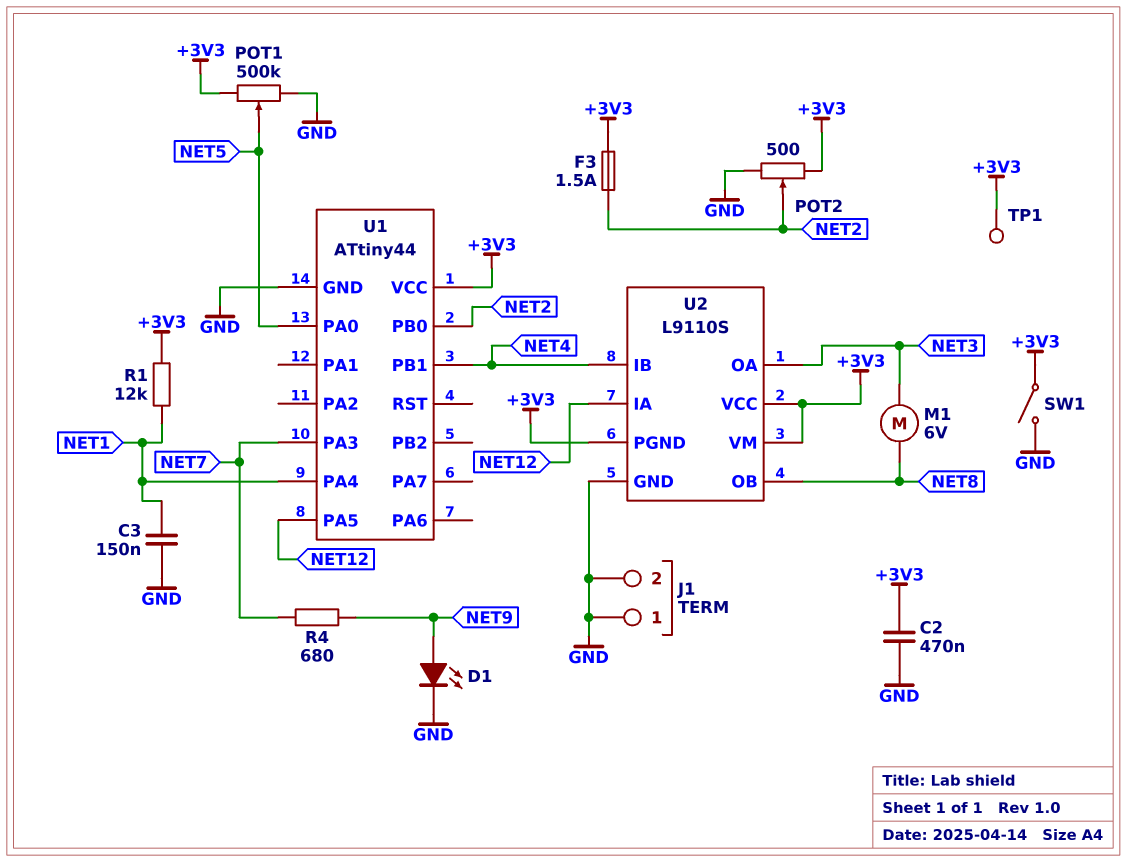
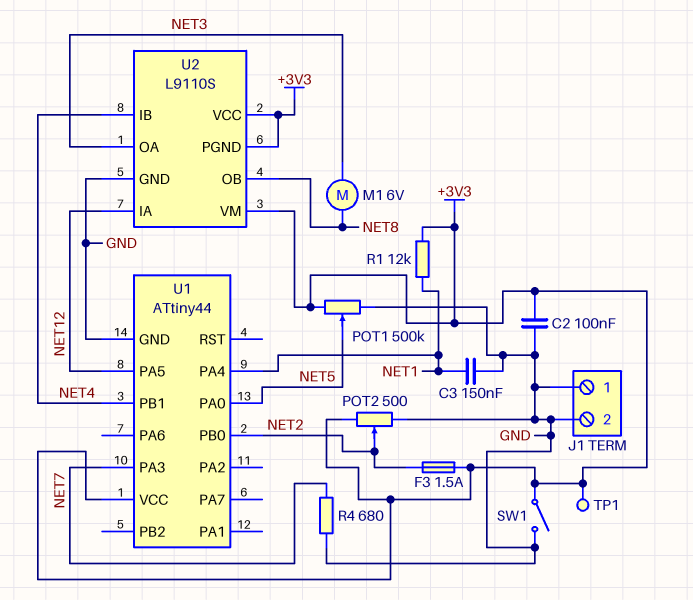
C2: 470nF (+3V3, GND) -> 100nF (+3V3, GND)
D1: LED (A NET9, K GND) -> none
R4: 680 (NET7, NET9) -> 680 (GND, NET7)

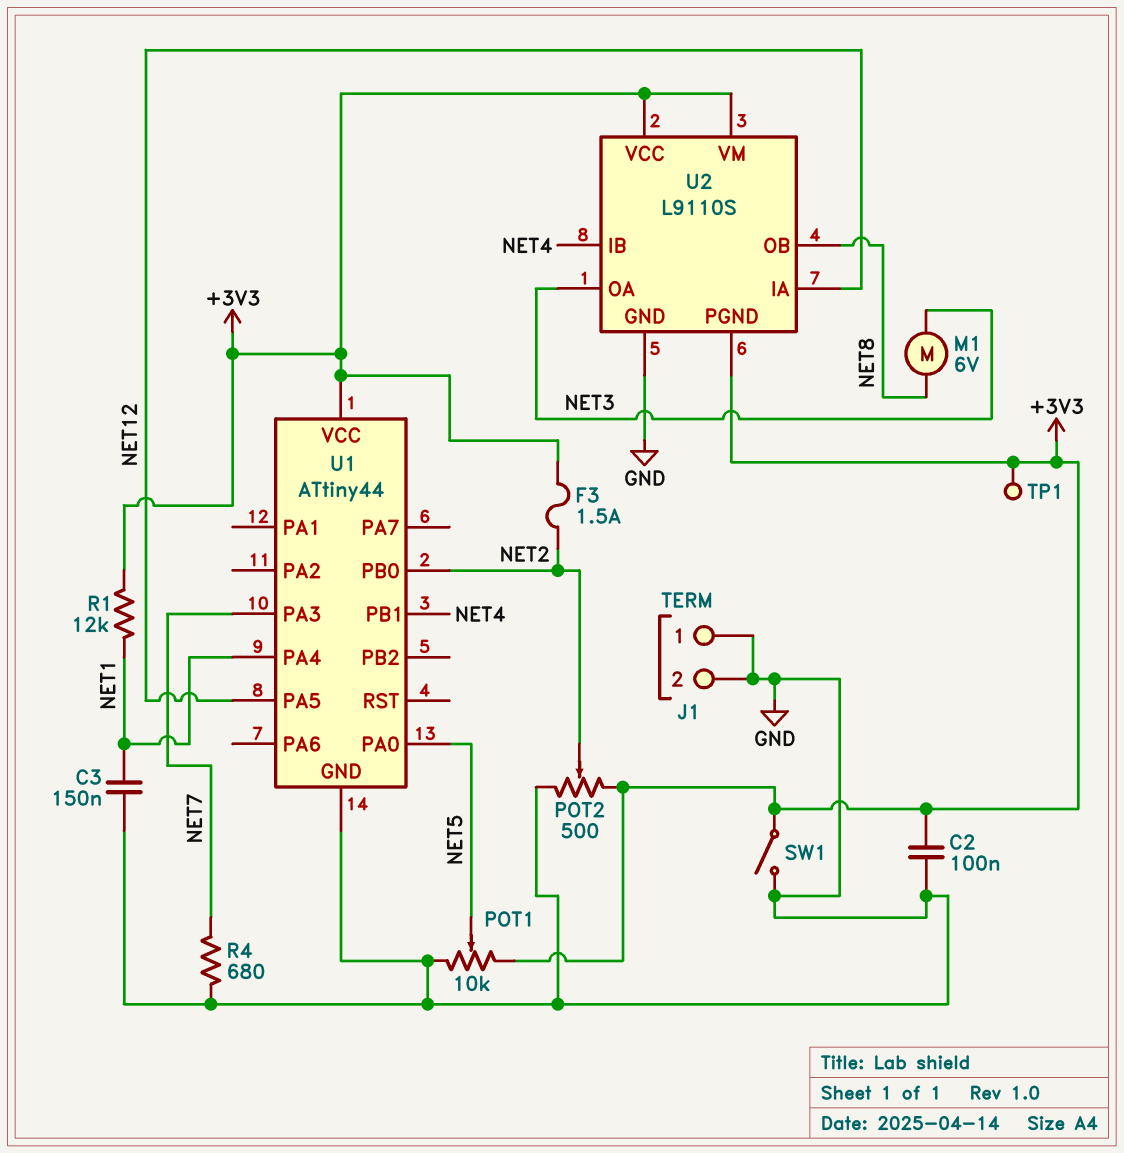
POT1: 500k (+3V3, GND, wiper NET5) -> 10k (+3V3, GND, wiper NET5)

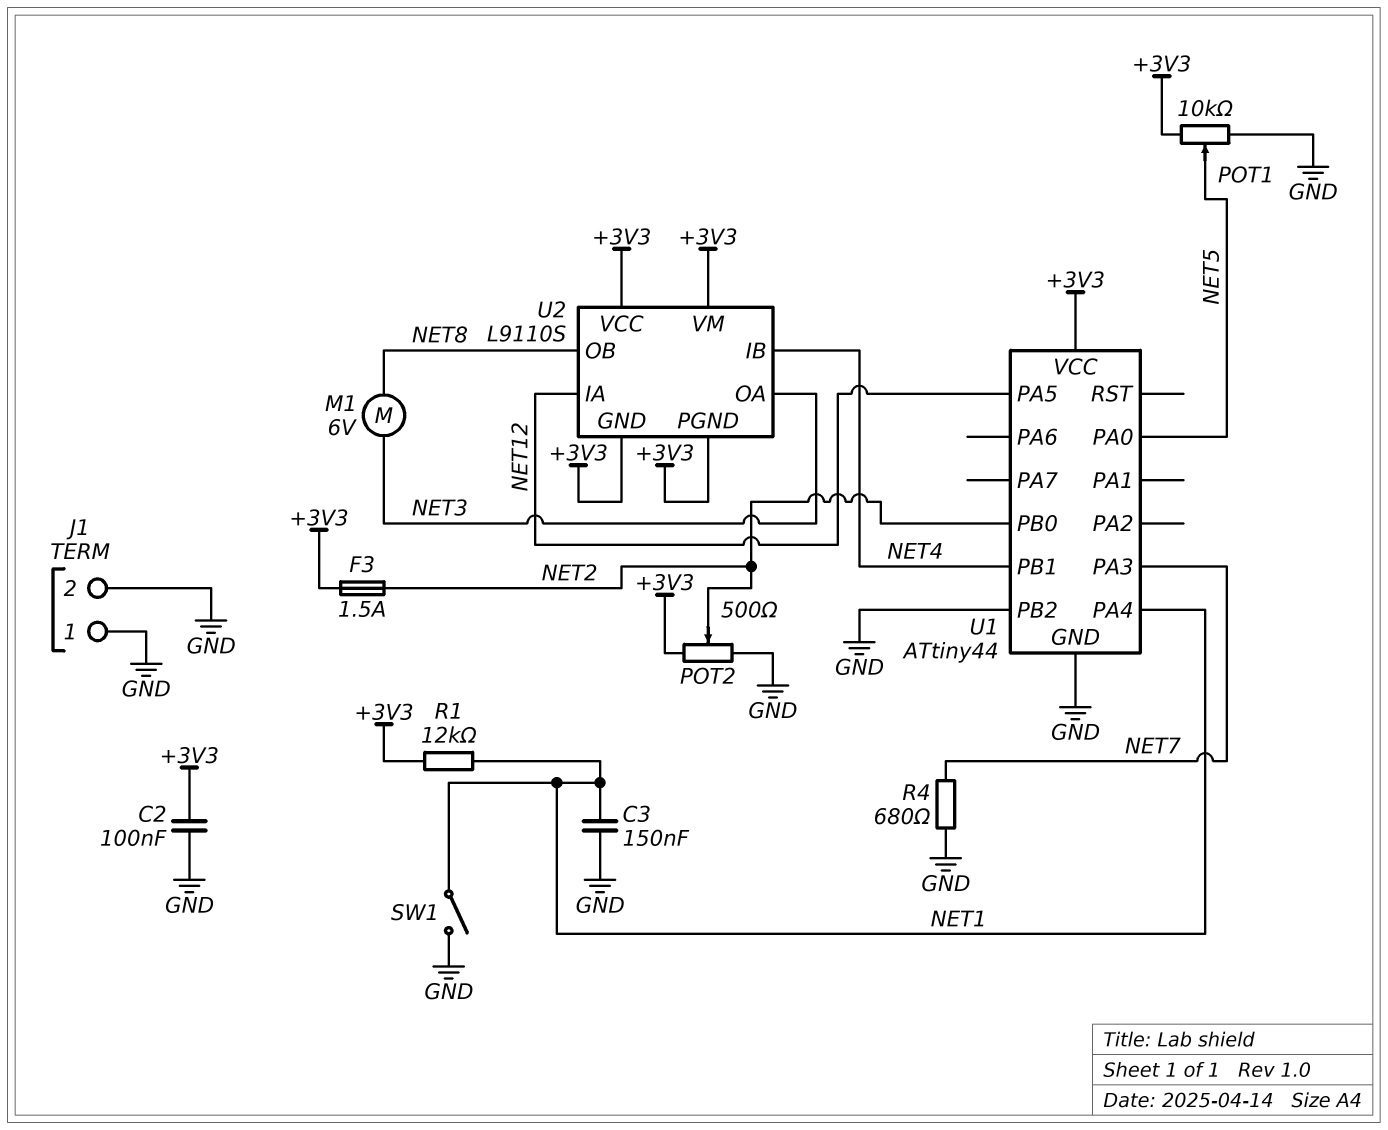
SW1: switch (+3V3, GND) -> switch (GND, NET1)
TP1: test point (+3V3) -> none
U1 pin PB2: none -> GND
U2 pin GND: GND -> +3V3

